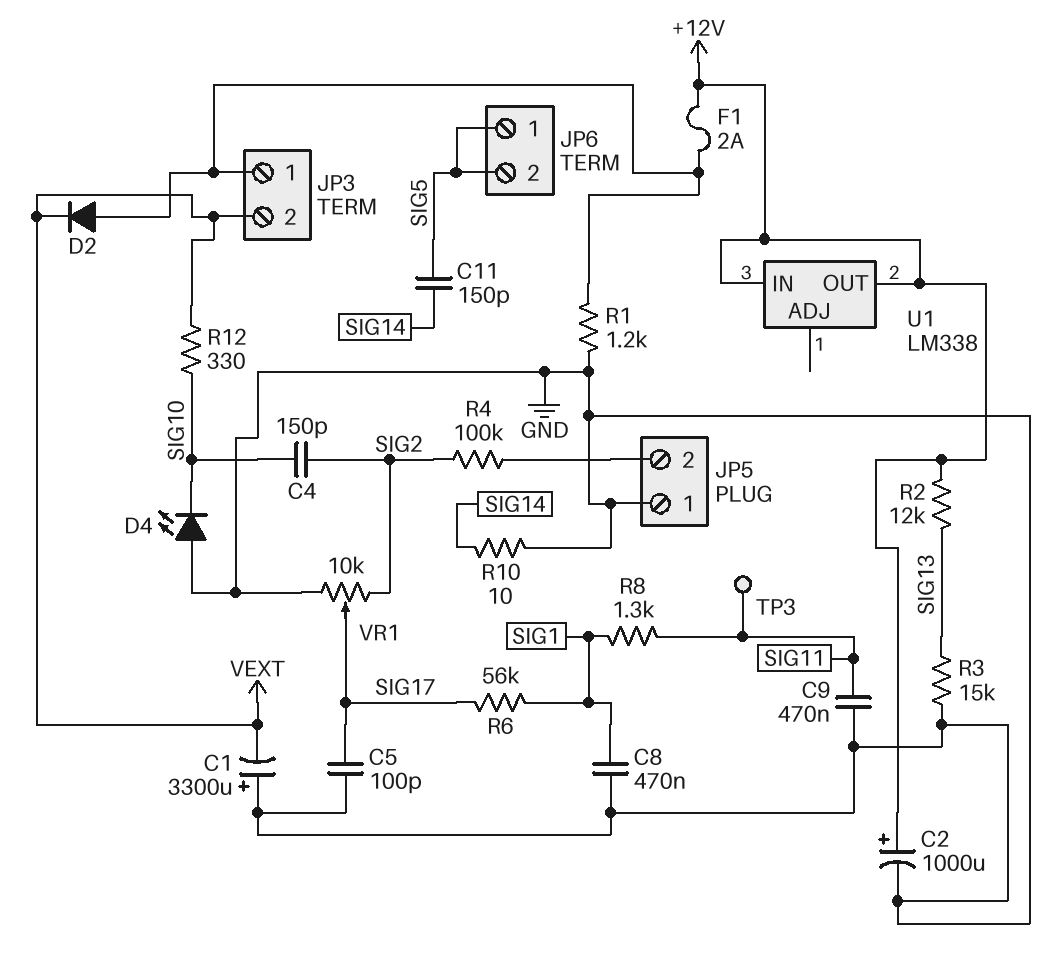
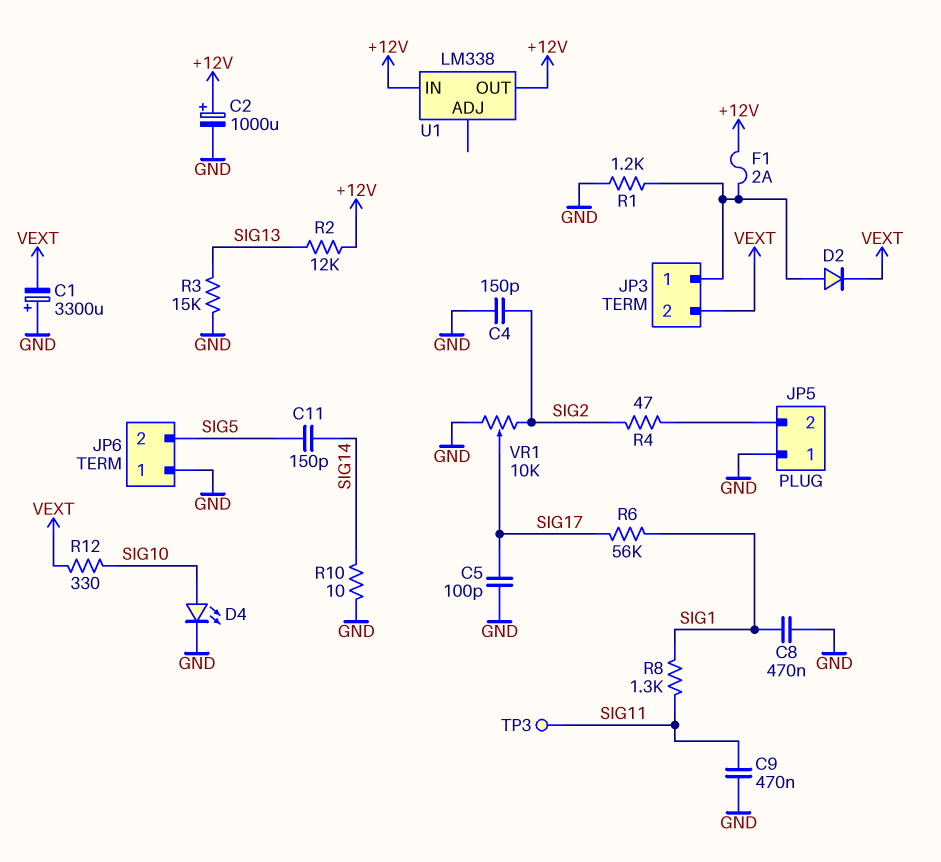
C4: 150pF (SIG2, SIG10) -> 150pF (GND, SIG2)
D4: LED (A GND, K SIG10) -> LED (A SIG10, K GND)
JP6 pin 1: SIG5 -> GND
R4: 100k (JP5/2, SIG2) -> 47 (JP5/2, SIG2)

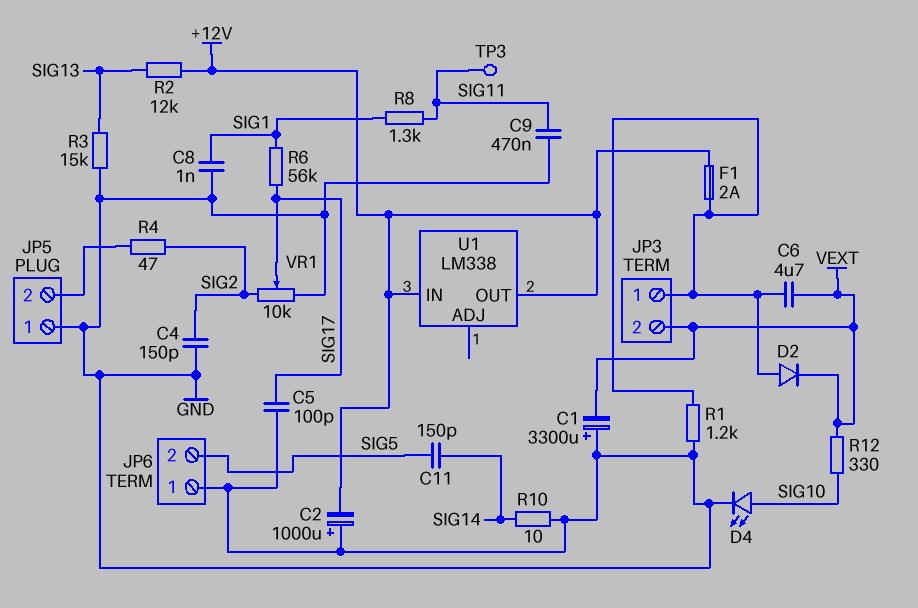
C2: 1000uF (plus +12V, minus GND) -> 1000uF (plus GND, minus +12V)
C6: none -> 4.7uF (JP3/1, VEXT)
C8: 470nF (GND, SIG1) -> 1nF (GND, SIG1)

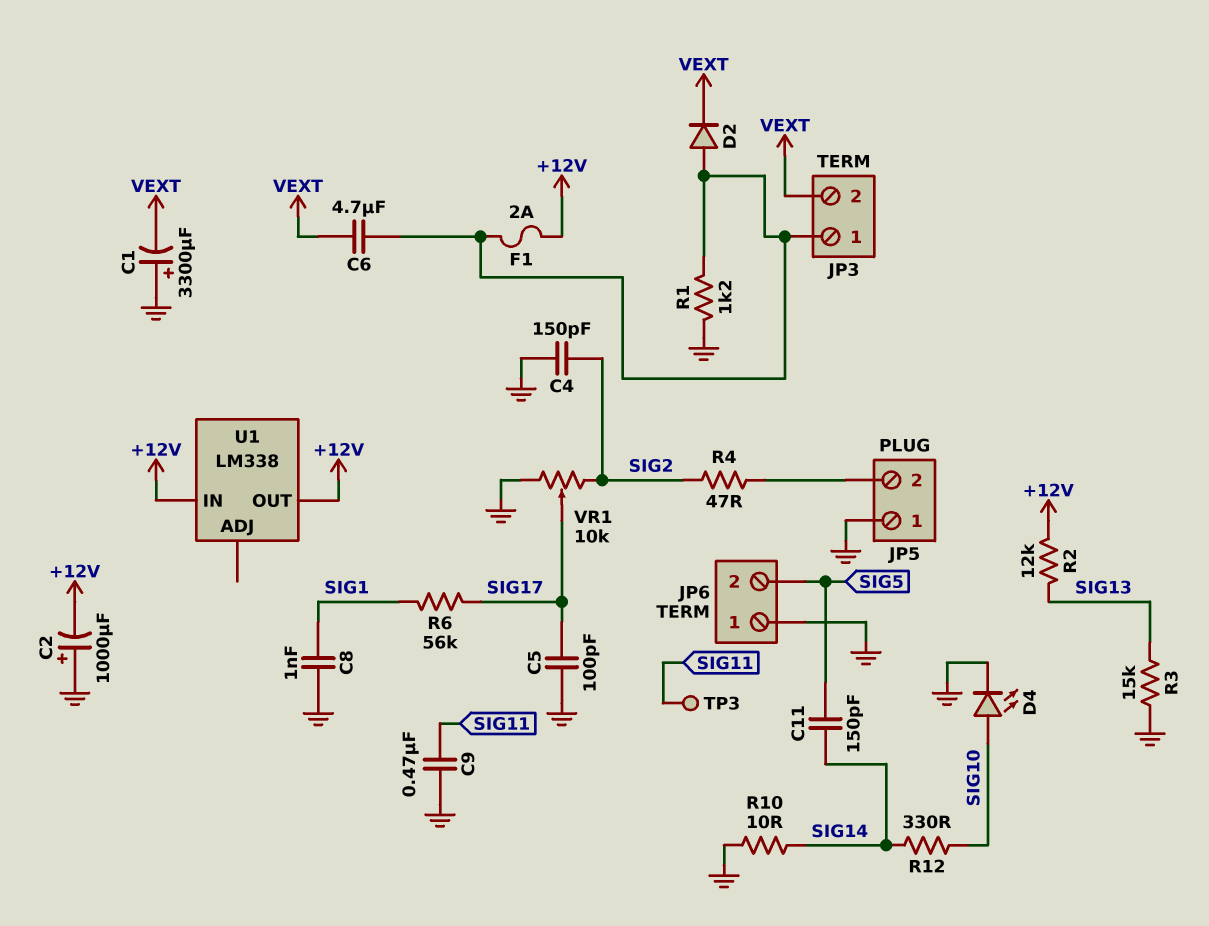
R8: 1.3k (SIG1, SIG11) -> none
R12: 330 (SIG10, VEXT) -> 330 (SIG10, SIG14)

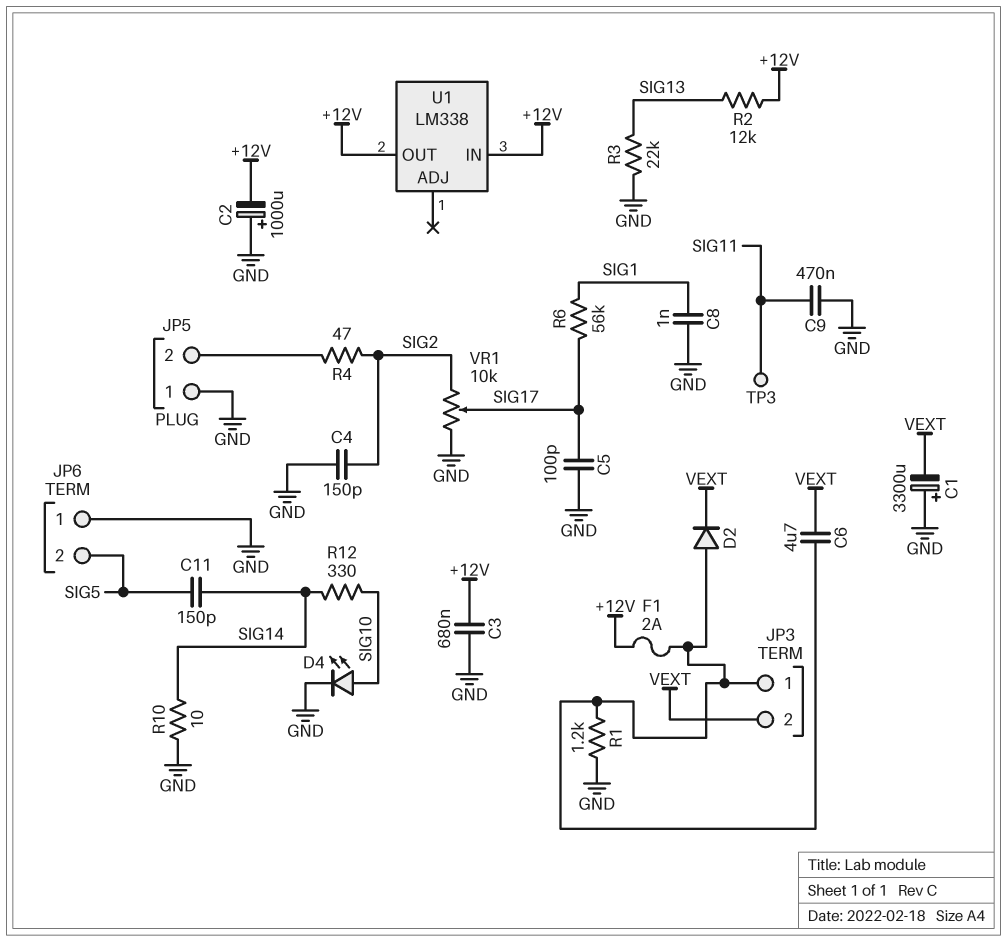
C3: none -> 680nF (+12V, GND)
R3: 15k (GND, SIG13) -> 22k (GND, SIG13)

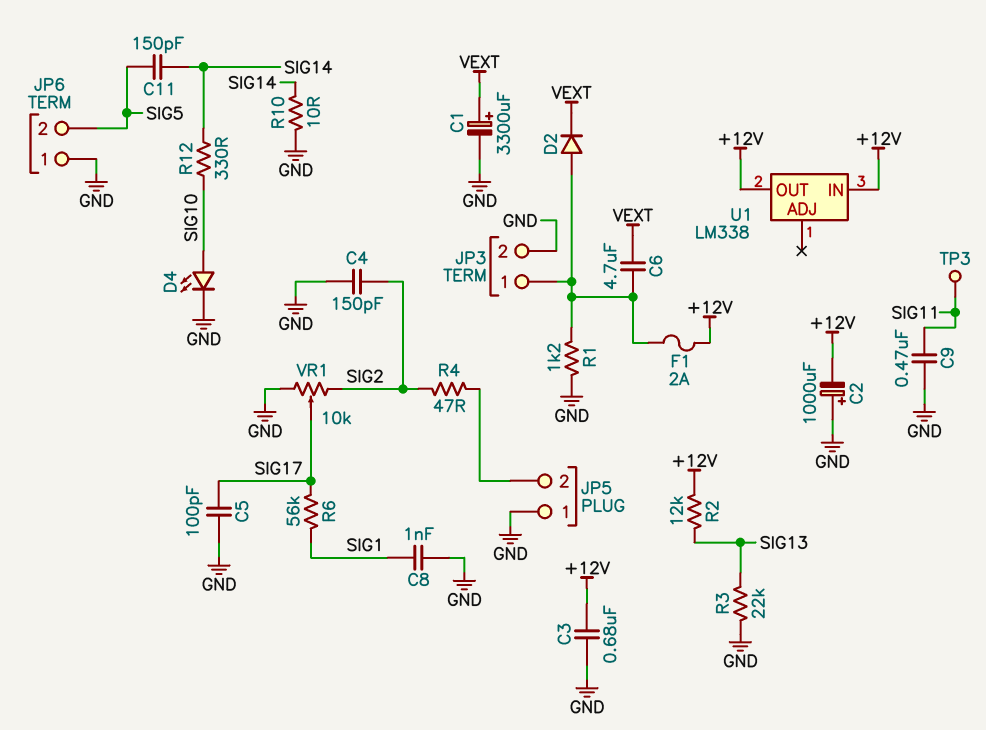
C1: 3300uF (plus GND, minus VEXT) -> 3300uF (plus VEXT, minus GND)
JP3 pin 2: VEXT -> GND

